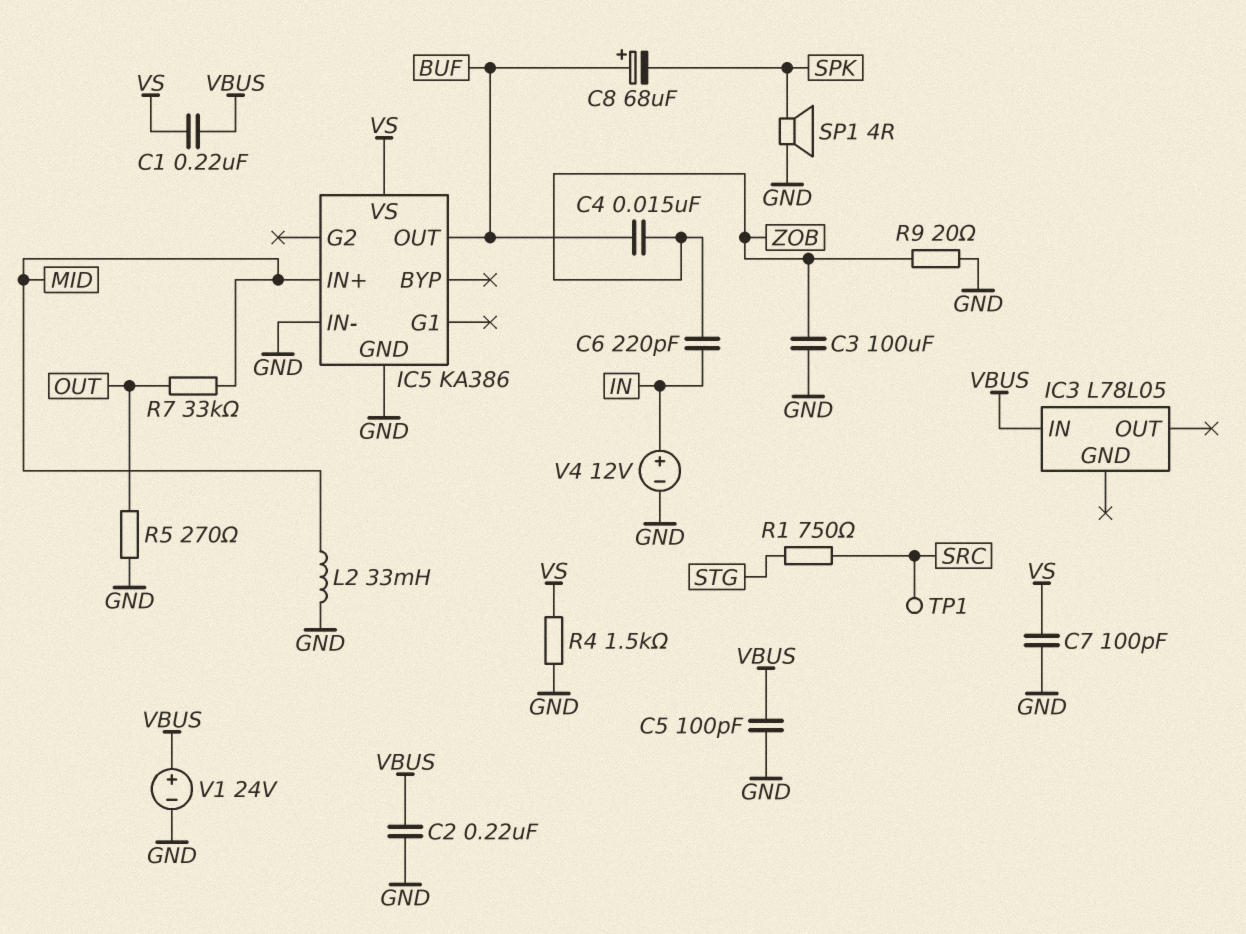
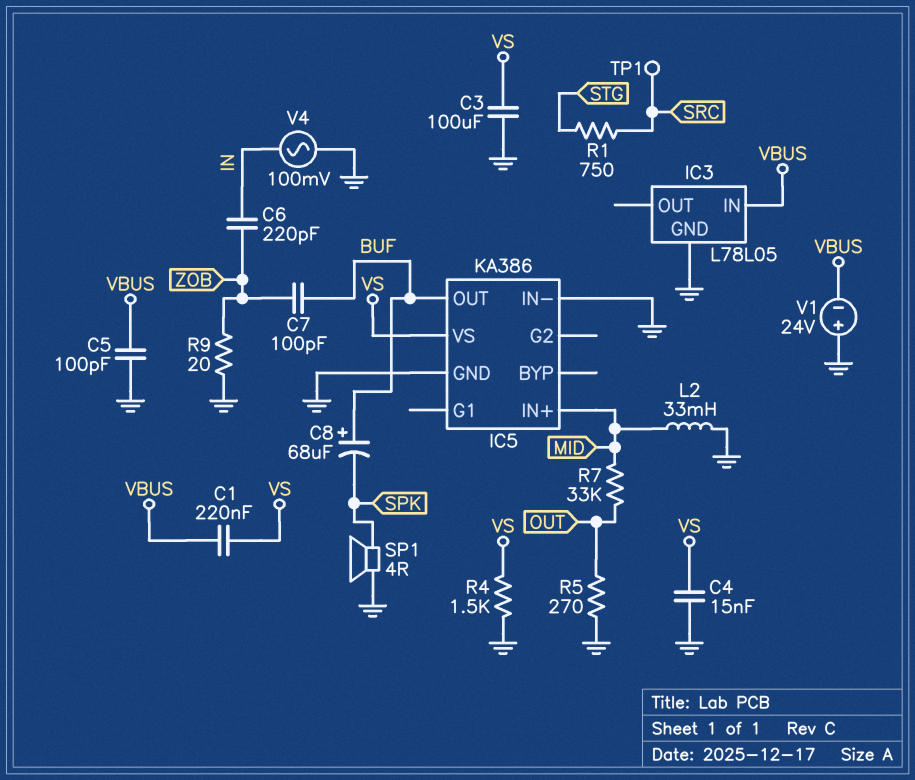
C2: 220nF (GND, VBUS) -> none
C3: 100uF (GND, ZOB) -> 100uF (GND, VS)
C4: 15nF (BUF, ZOB) -> 15nF (GND, VS)
C7: 100pF (GND, VS) -> 100pF (BUF, ZOB)
IC3 pin GND: none -> GND
V1: 24V (plus VBUS, minus GND) -> 24V (plus GND, minus VBUS)
V4: 12V (plus IN, minus GND) -> AC 100mV (GND, IN)

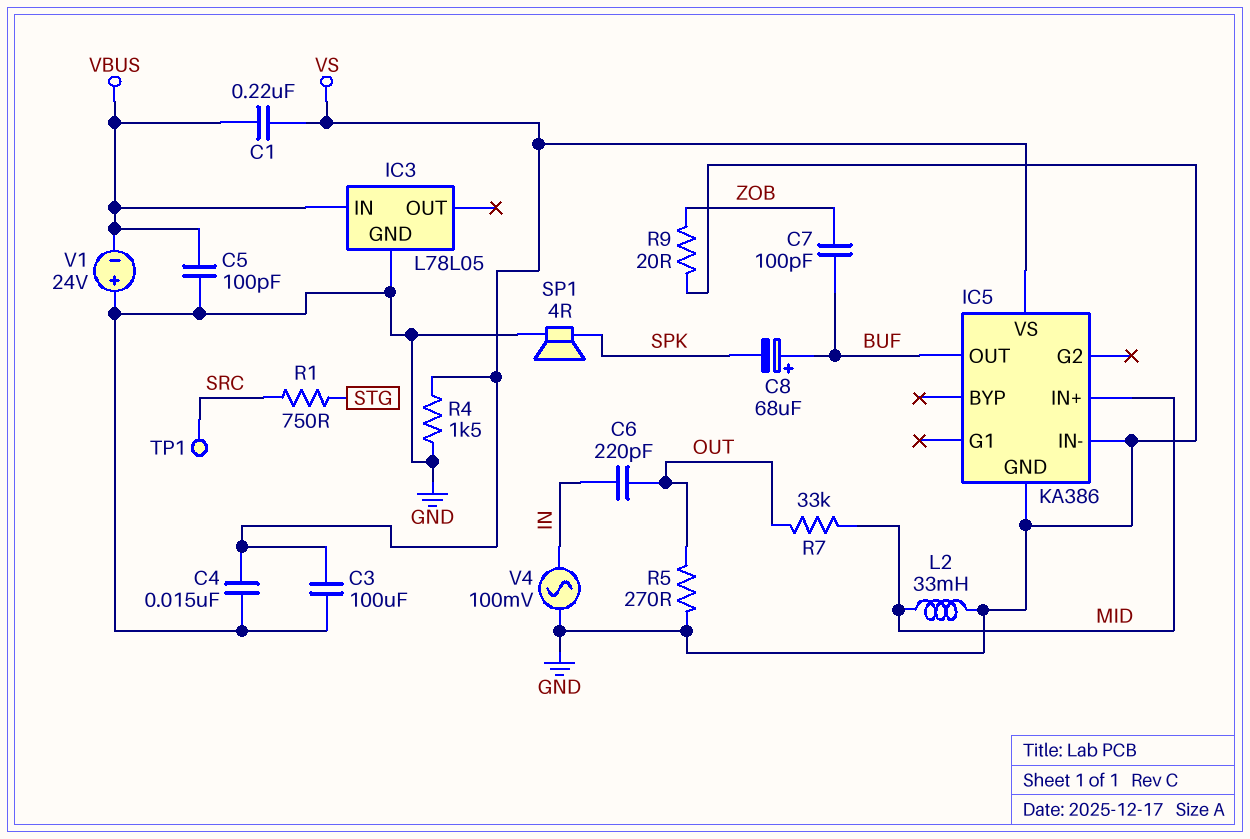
C6: 220pF (IN, ZOB) -> 220pF (IN, OUT)

